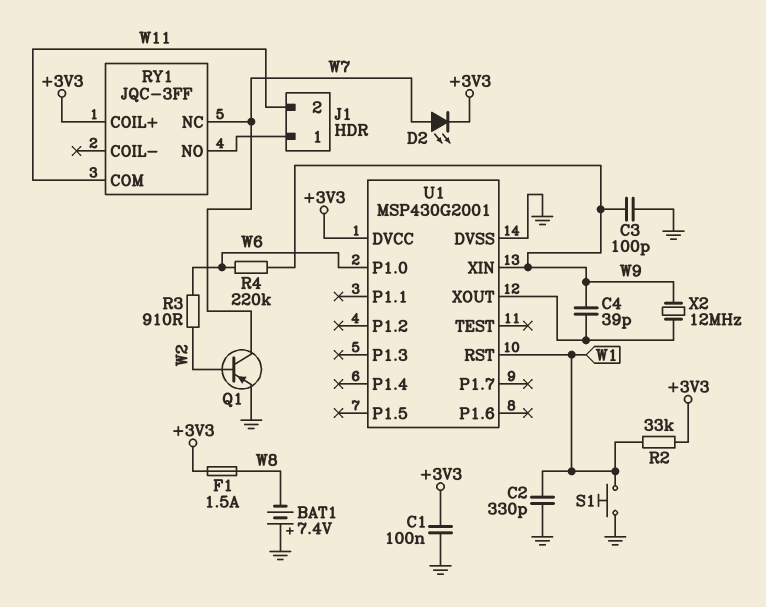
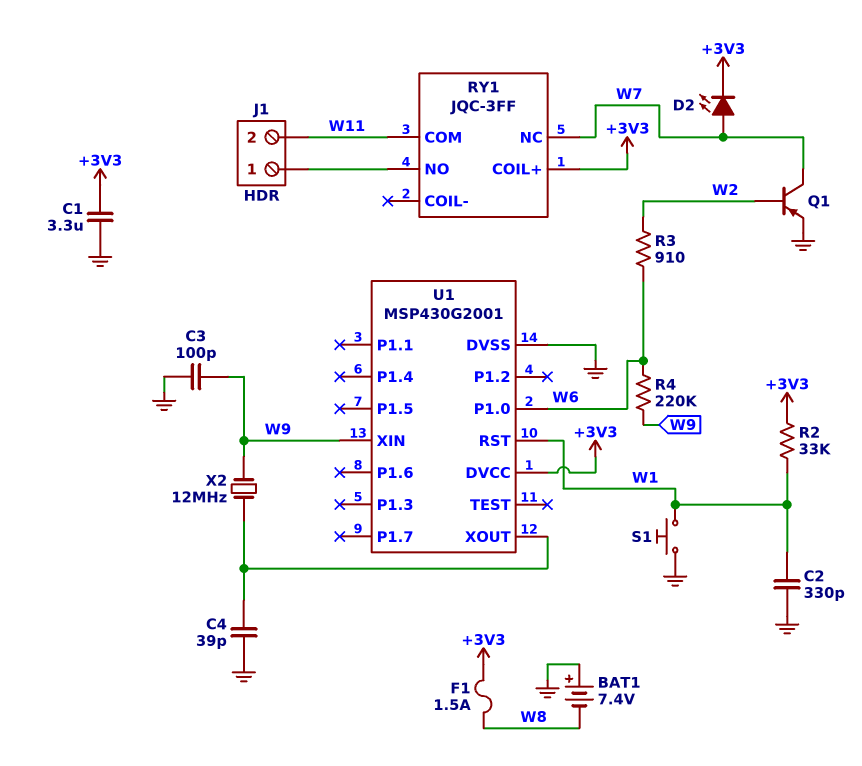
C1: 100nF (+3V3, GND) -> 3.3uF (+3V3, GND)
C4: 39pF (U1/XOUT, W9) -> 39pF (GND, U1/XOUT)

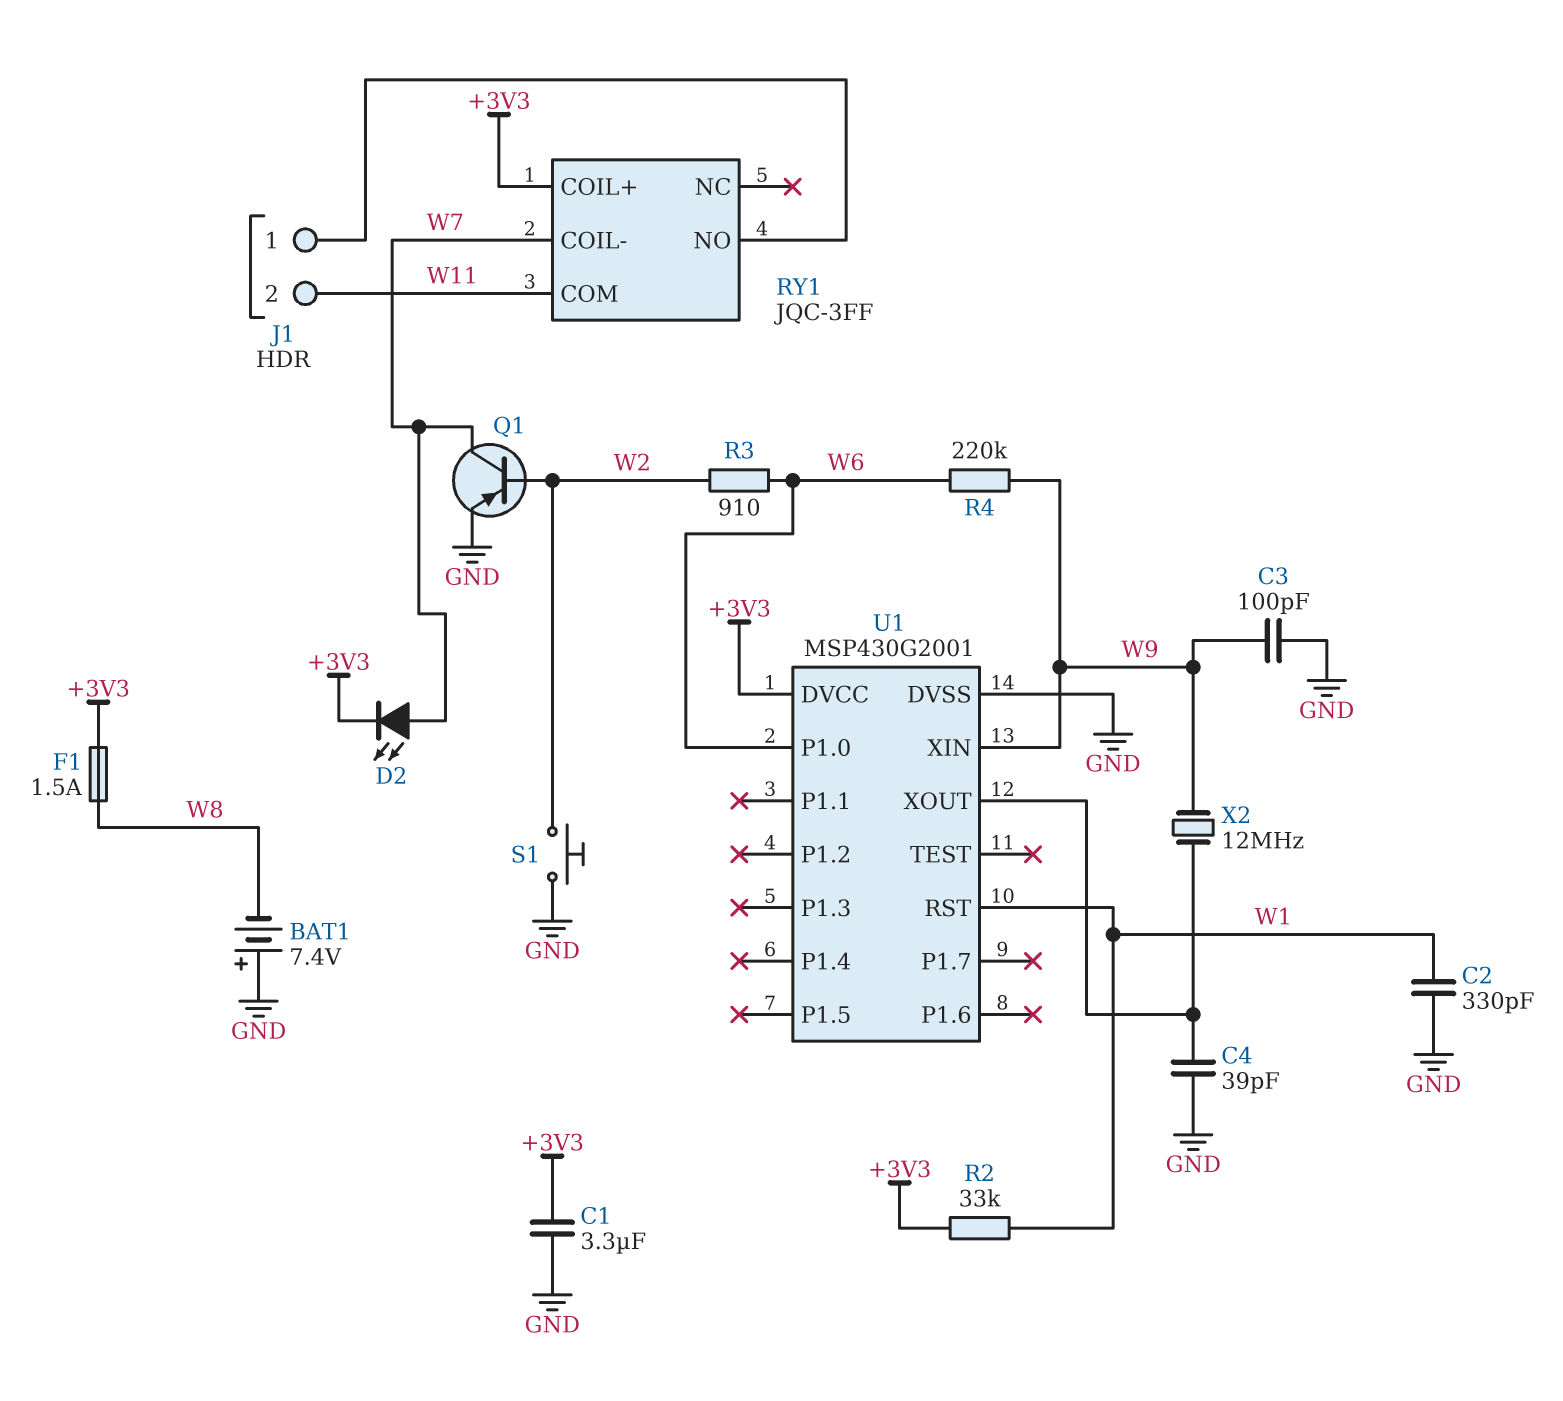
RY1 pin COIL-: none -> W7
RY1 pin NC: W7 -> none
S1: button (GND, W1) -> button (GND, W2)

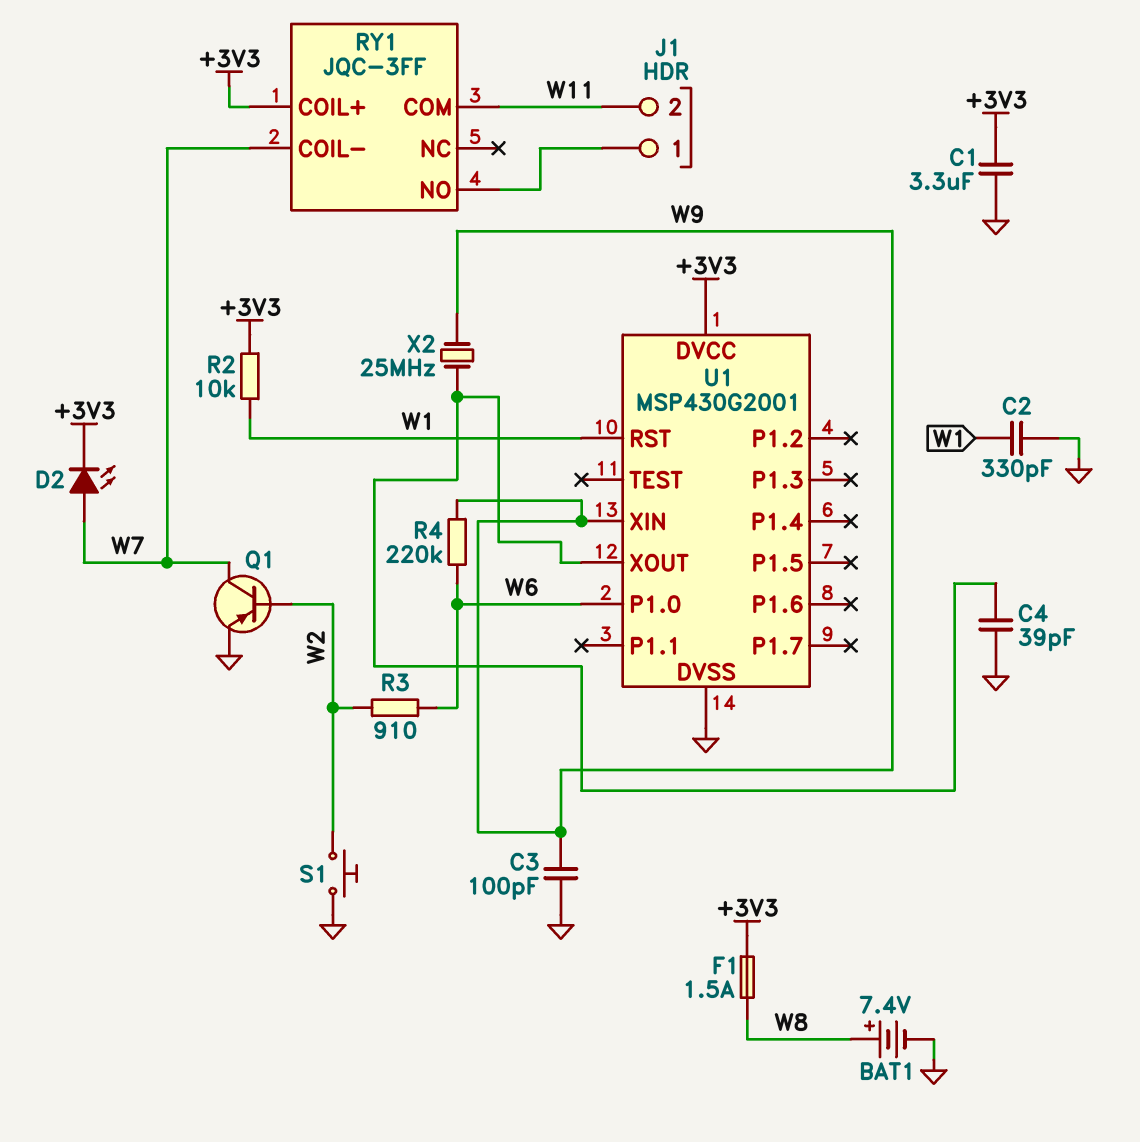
BAT1: 7.4V (plus GND, minus W8) -> 7.4V (plus W8, minus GND)
R2: 33k (+3V3, W1) -> 10k (+3V3, W1)
X2: 12MHz (U1/XOUT, W9) -> 25MHz (U1/XOUT, W9)

